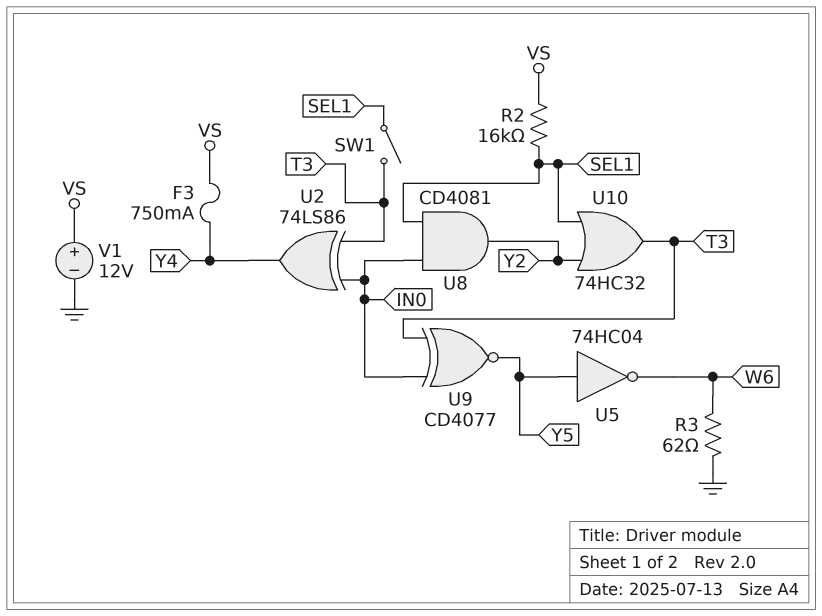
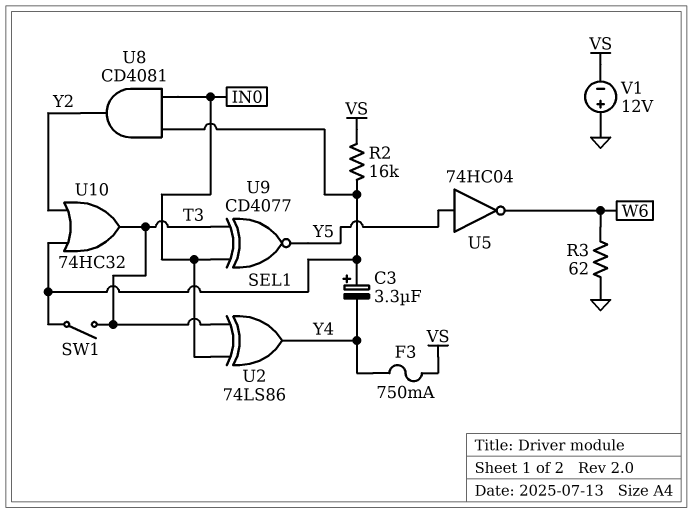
C3: none -> 3.3uF (plus SEL1, minus Y4)
V1: 12V (plus VS, minus GND) -> 12V (plus GND, minus VS)

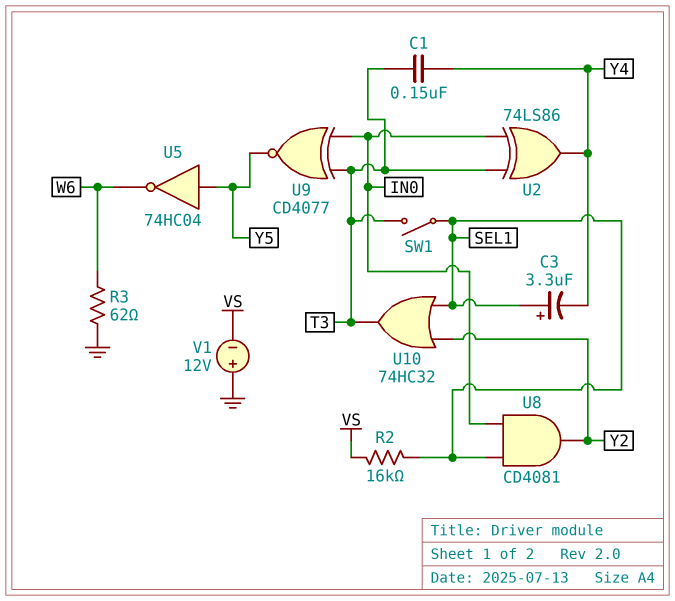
C1: none -> 150nF (T3, Y4)
F3: 750mA (VS, Y4) -> none

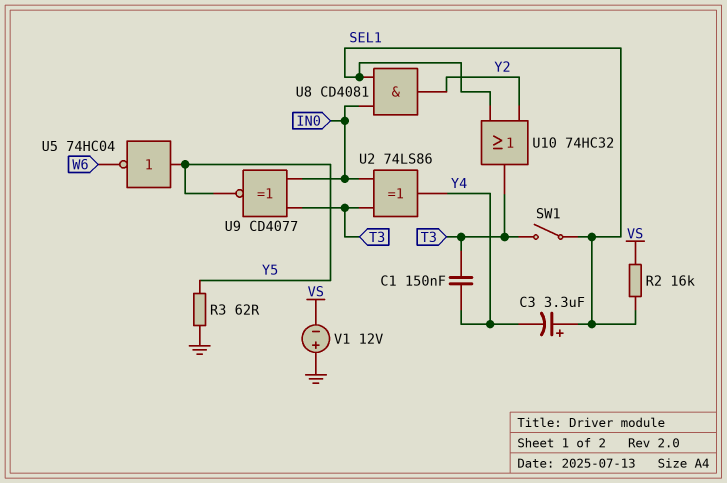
R3: 62 (GND, W6) -> 62 (GND, Y5)

